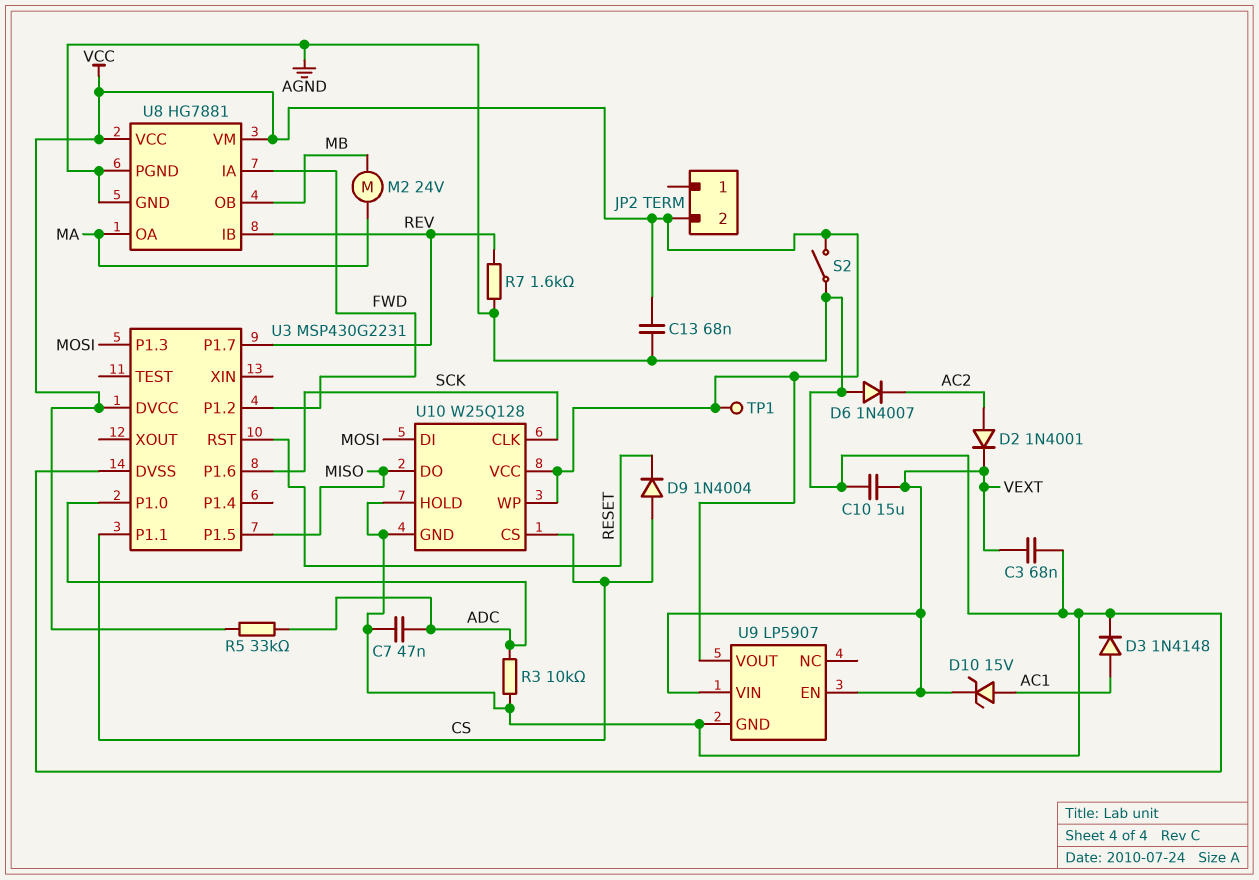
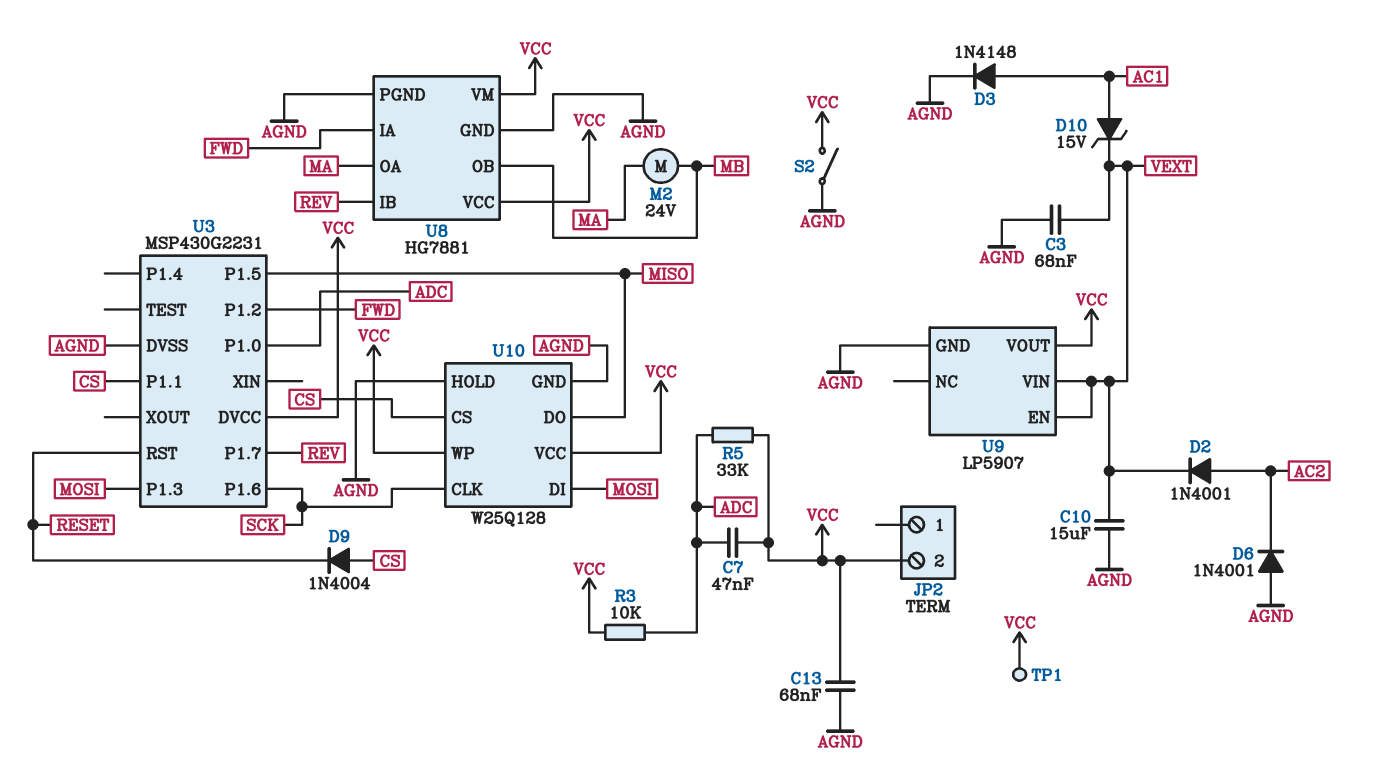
C7: 47nF (ADC, AGND) -> 47nF (ADC, VCC)
D6: diode 1N4007 (A AGND, K AC2) -> diode 1N4001 (A AGND, K AC2)
R3: 10k (ADC, AGND) -> 10k (ADC, VCC)
R7: 1.6k (AGND, REV) -> none

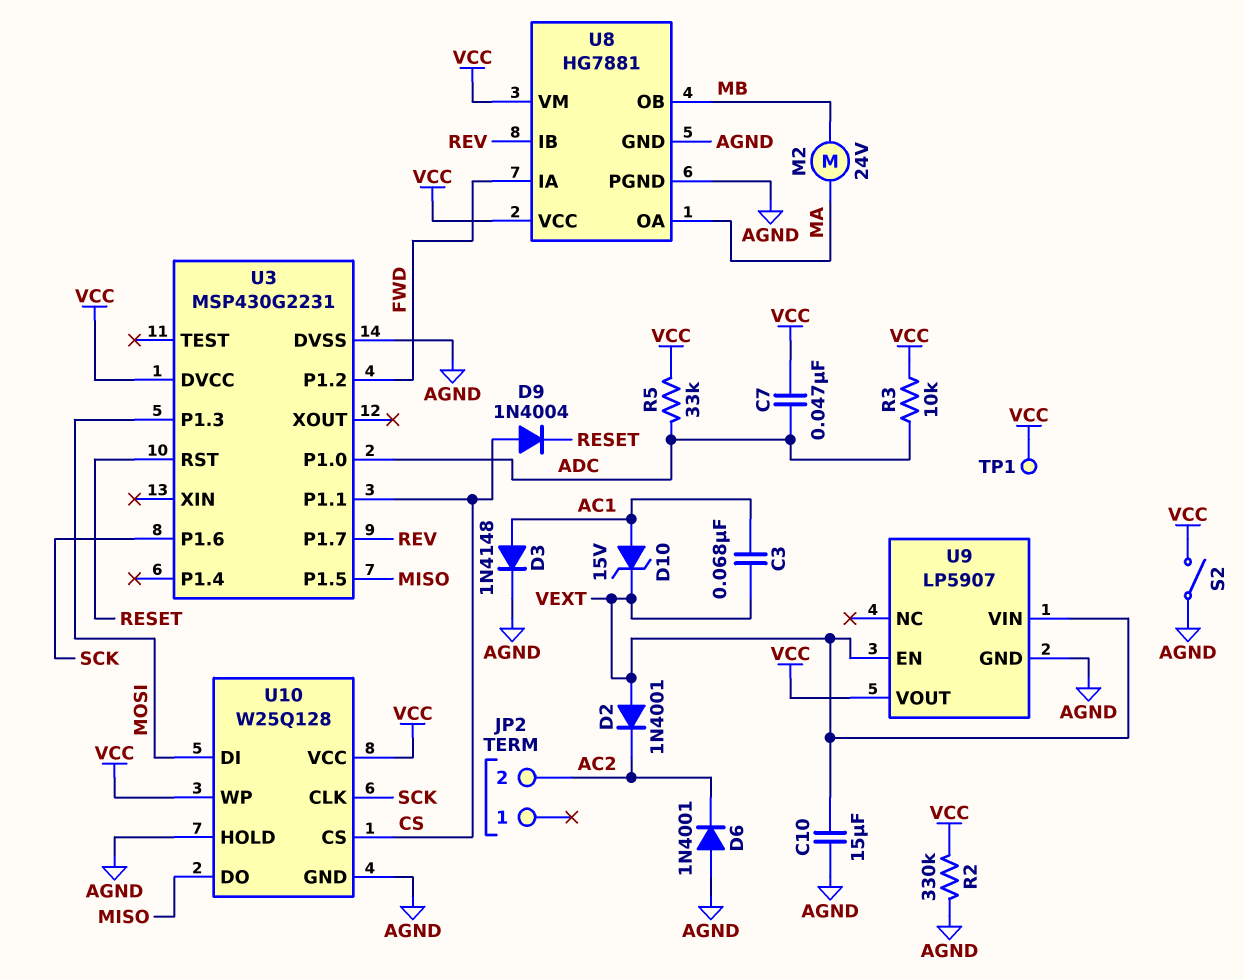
C3: 68nF (AGND, VEXT) -> 68nF (AC1, VEXT)
C13: 68nF (AGND, VCC) -> none
D2: diode 1N4001 (A AC2, K VEXT) -> diode 1N4001 (A VEXT, K AC2)
JP2 pin 2: VCC -> AC2
R2: none -> 330k (AGND, VCC)

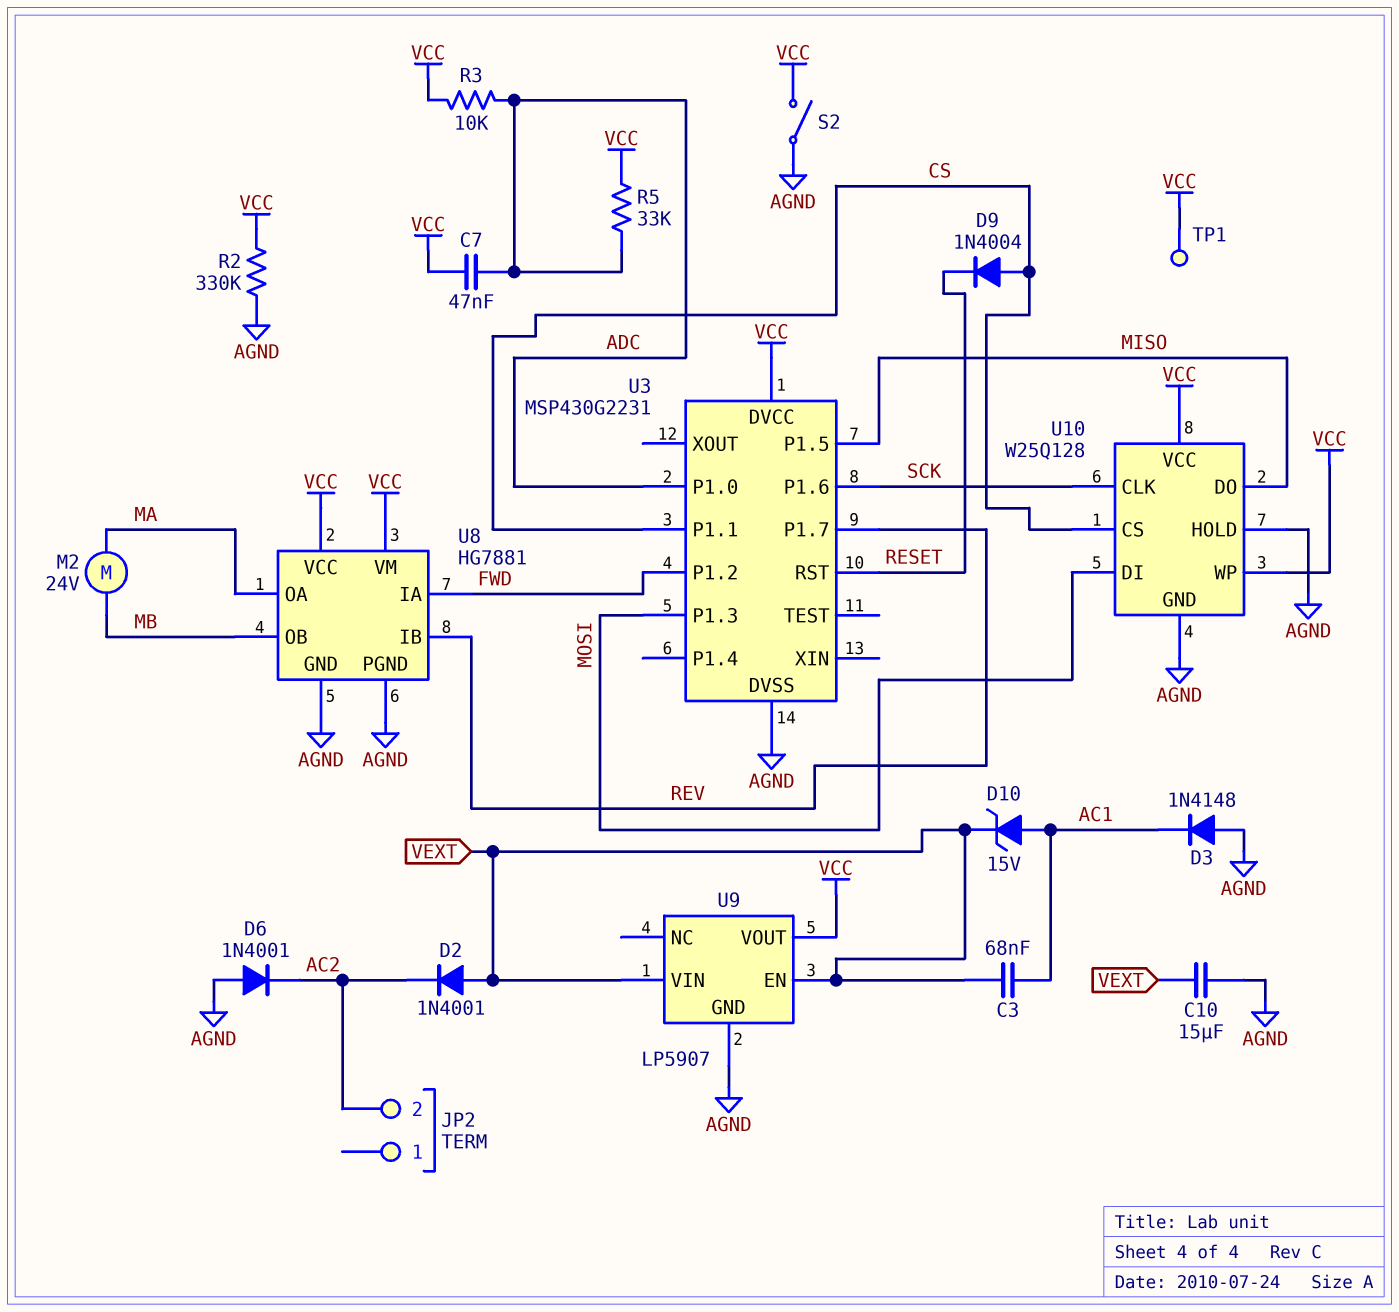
D3: diode 1N4148 (A AC1, K AGND) -> diode 1N4148 (A AGND, K AC1)

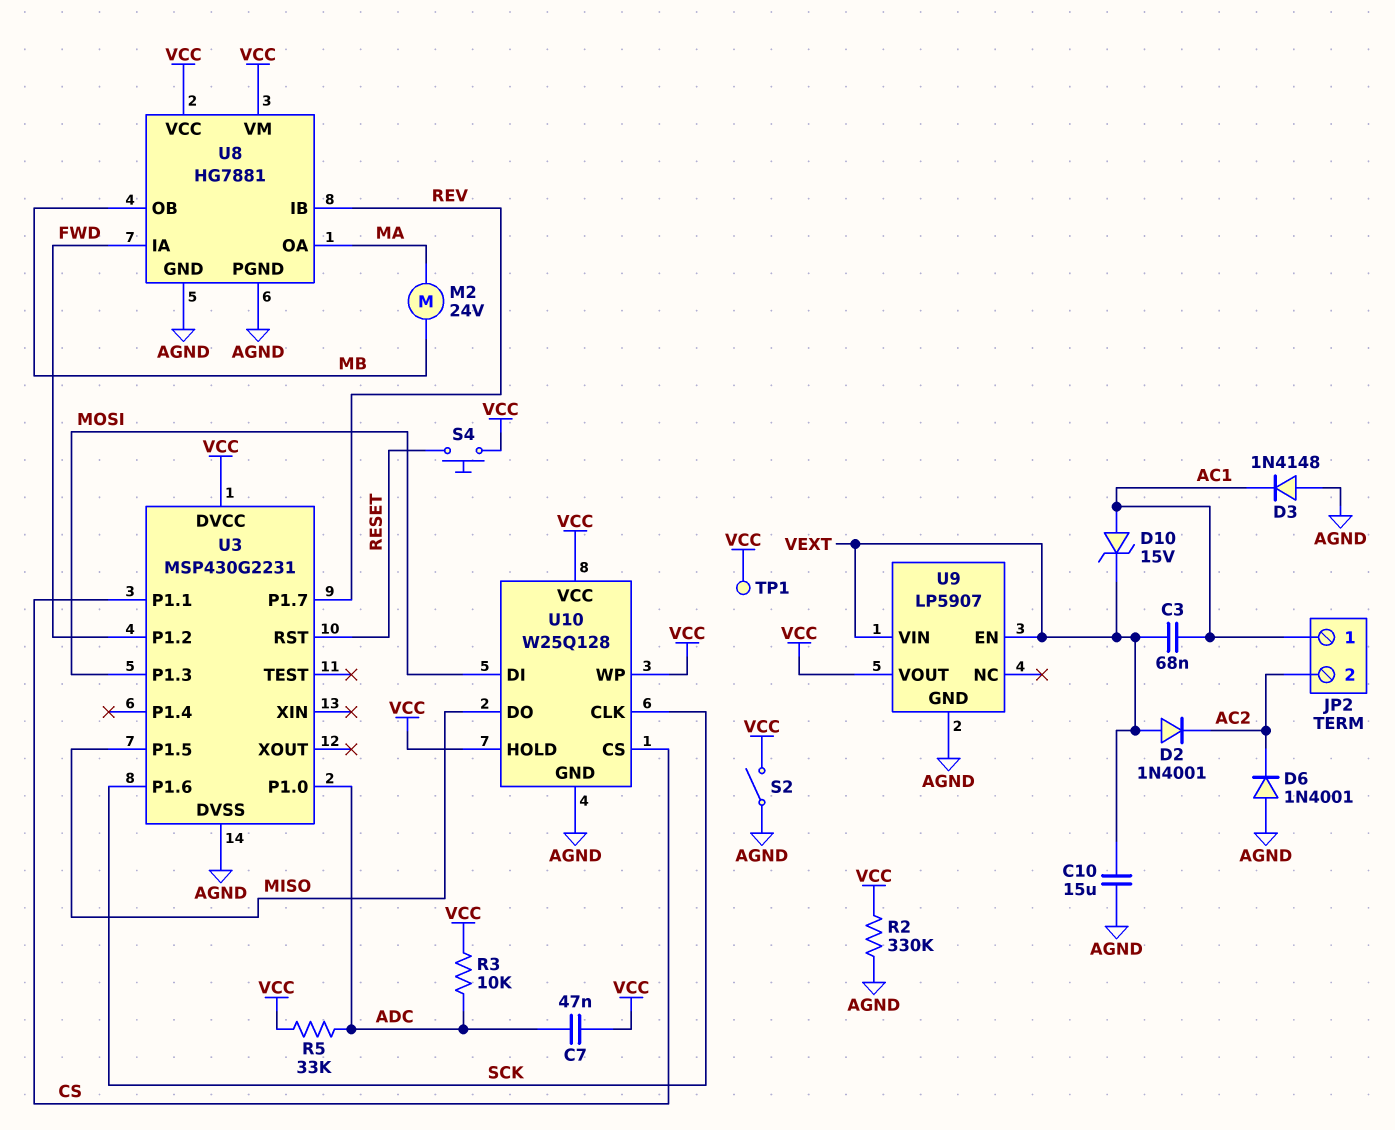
D9: diode 1N4004 (A CS, K RESET) -> none
JP2 pin 1: none -> AC1
S4: none -> button (RESET, VCC)
U10 pin HOLD: AGND -> VCC

